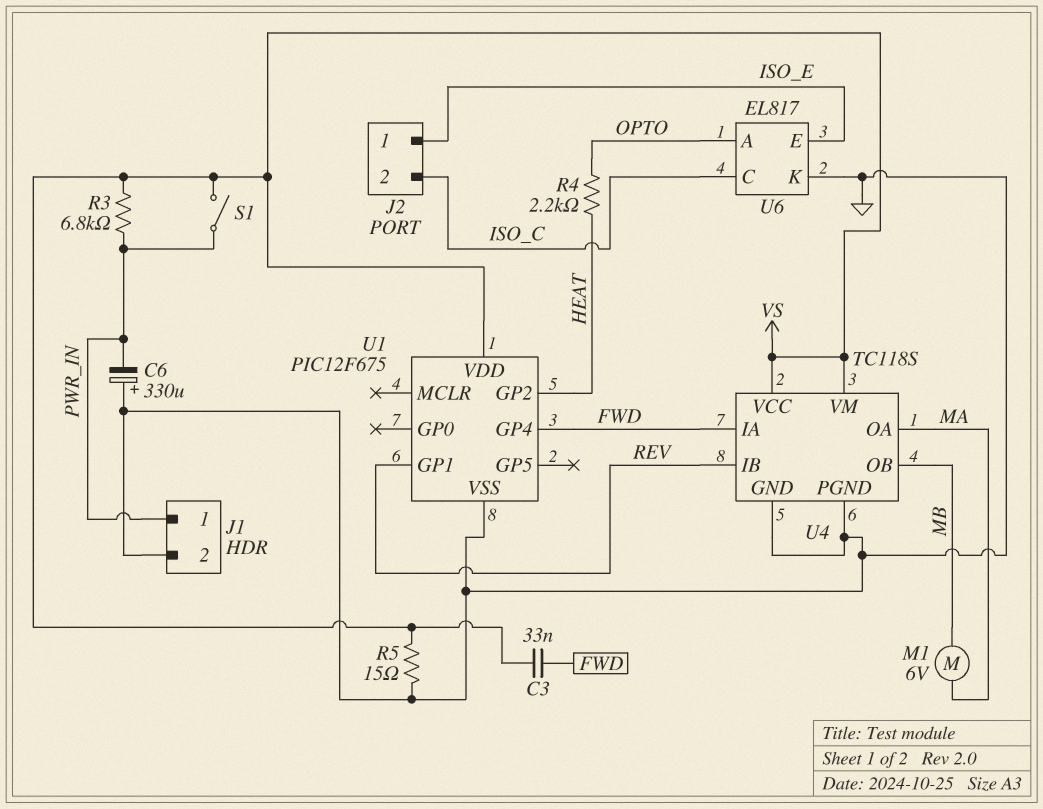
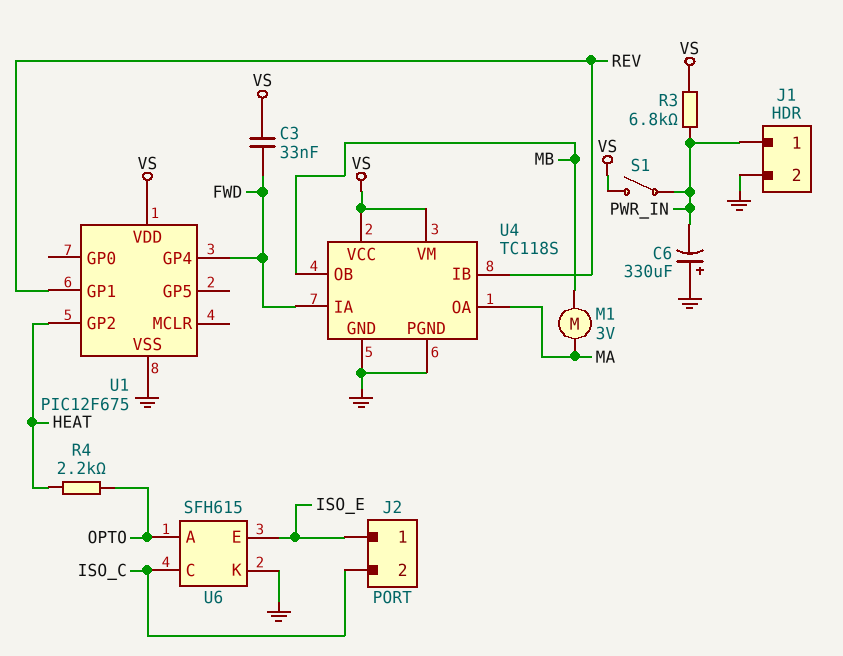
M1: motor 6V (MA, MB) -> motor 3V (MA, MB)
R5: 15 (GND, VS) -> none
U6: EL817 -> SFH615

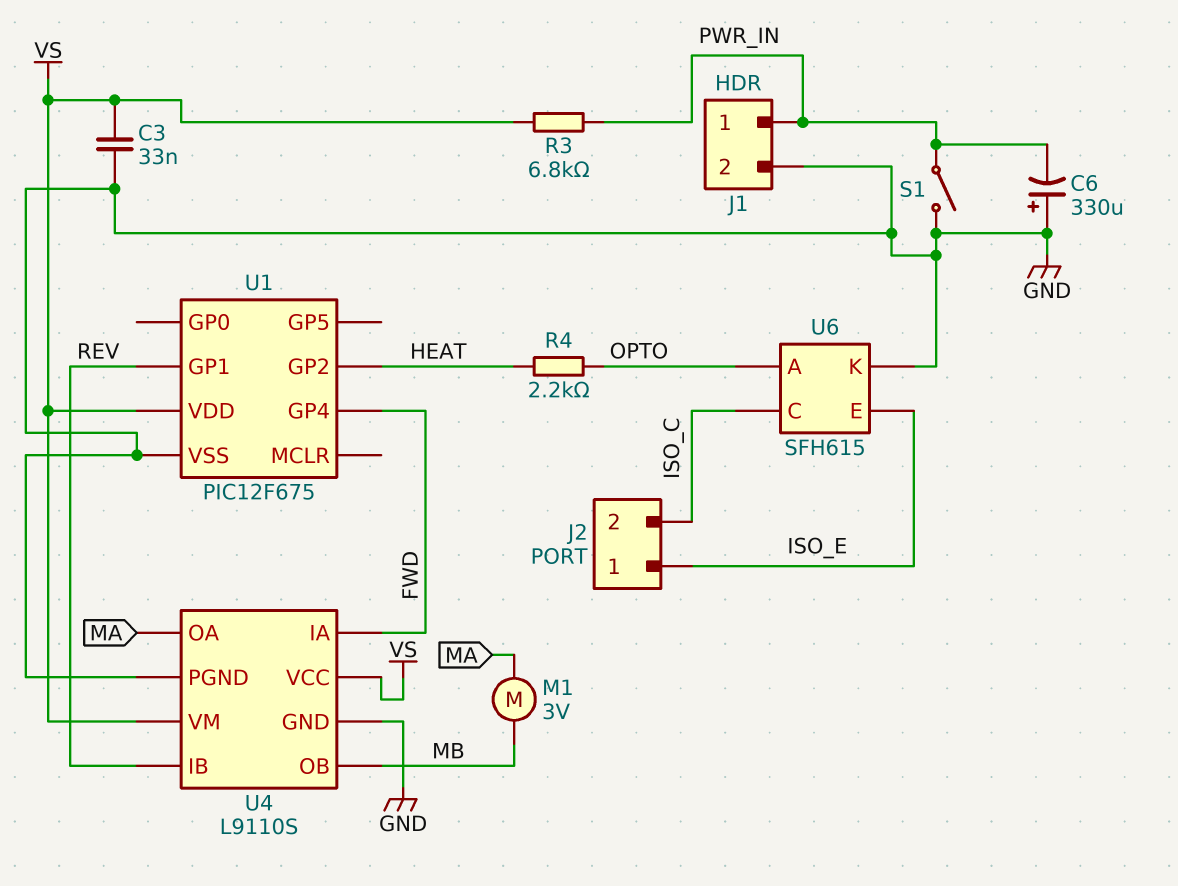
C3: 33nF (FWD, VS) -> 33nF (GND, VS)
S1: switch (PWR_IN, VS) -> switch (GND, PWR_IN)
U4: TC118S -> L9110S

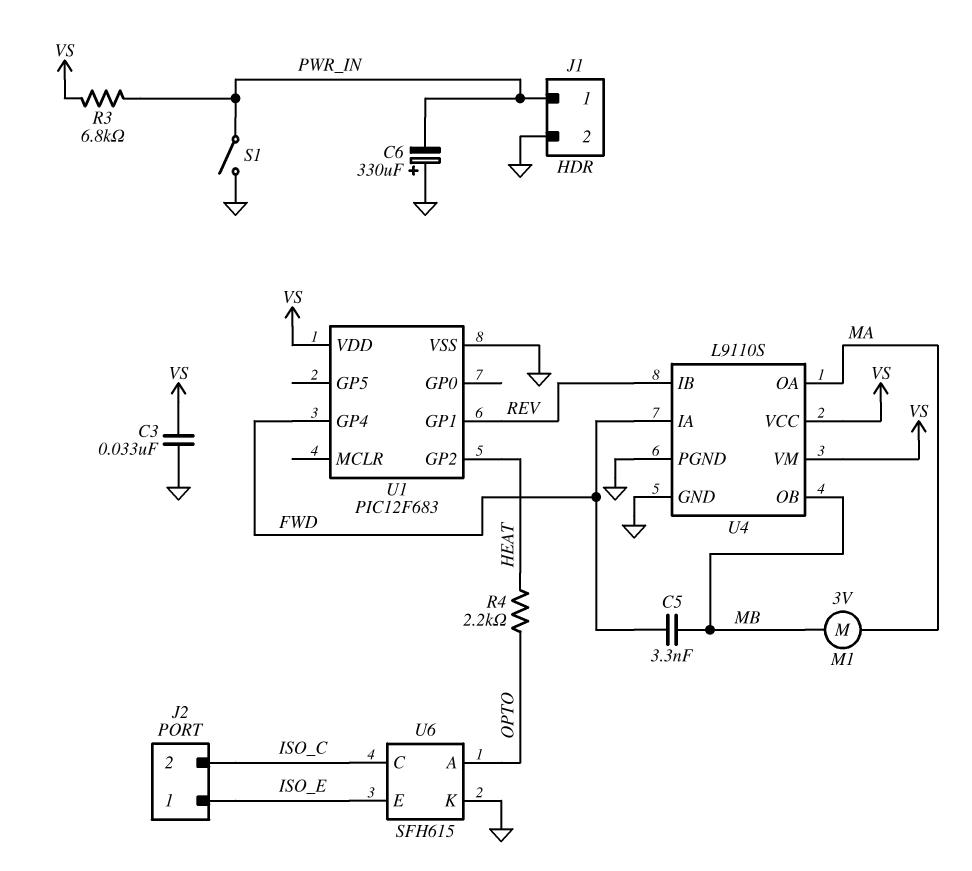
C5: none -> 3.3nF (FWD, MB)
U1: PIC12F675 -> PIC12F683

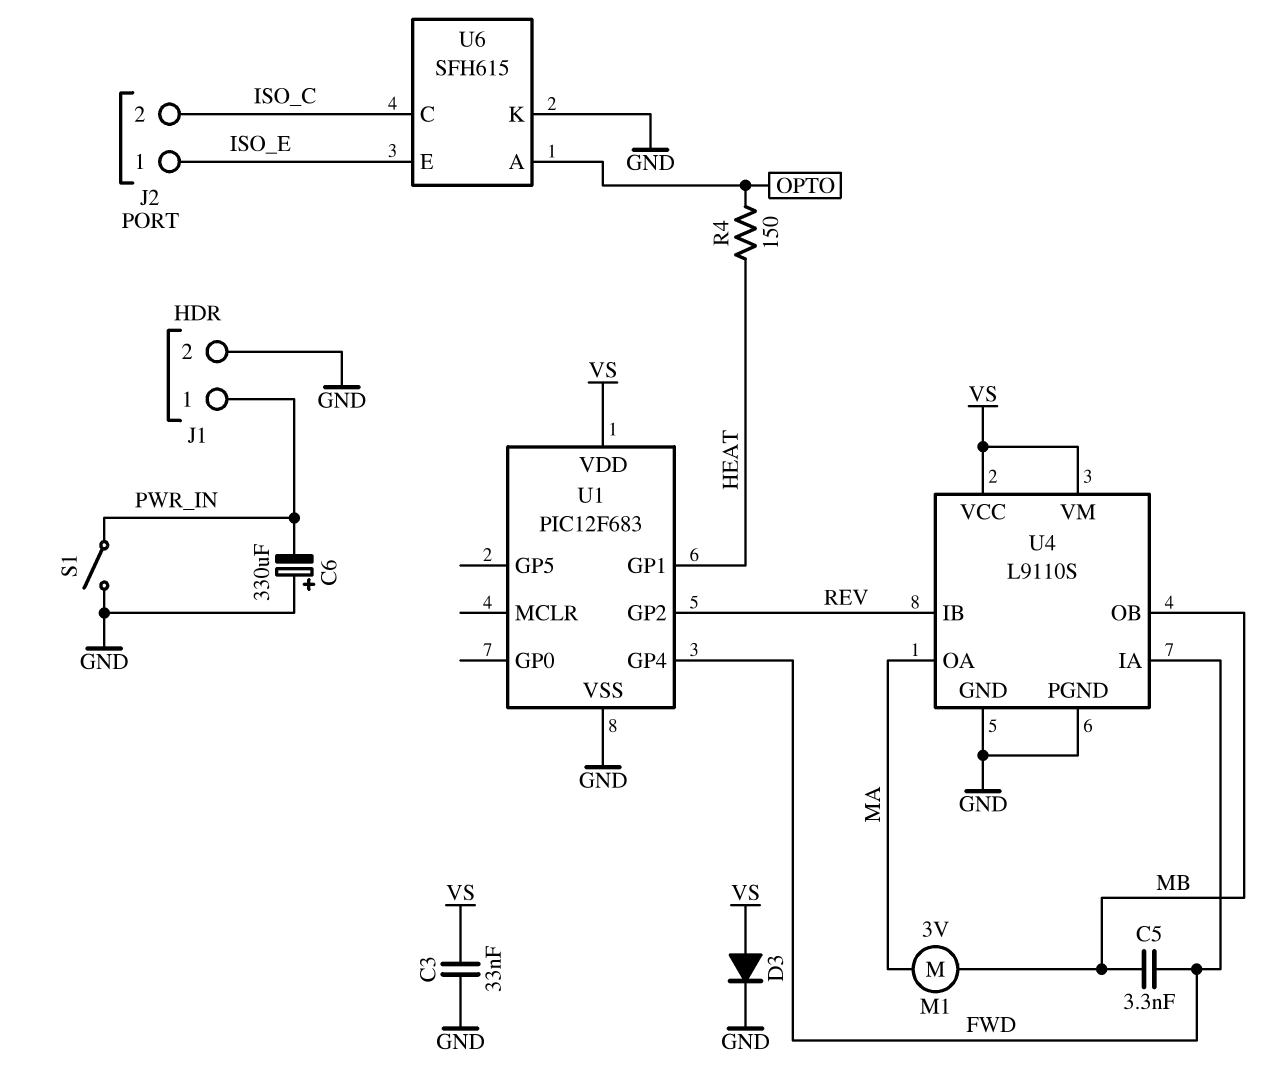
D3: none -> diode (A VS, K GND)
R3: 6.8k (PWR_IN, VS) -> none
R4: 2.2k (HEAT, OPTO) -> 150 (HEAT, OPTO)
U1 pin GP1: REV -> HEAT
U1 pin GP2: HEAT -> REV

